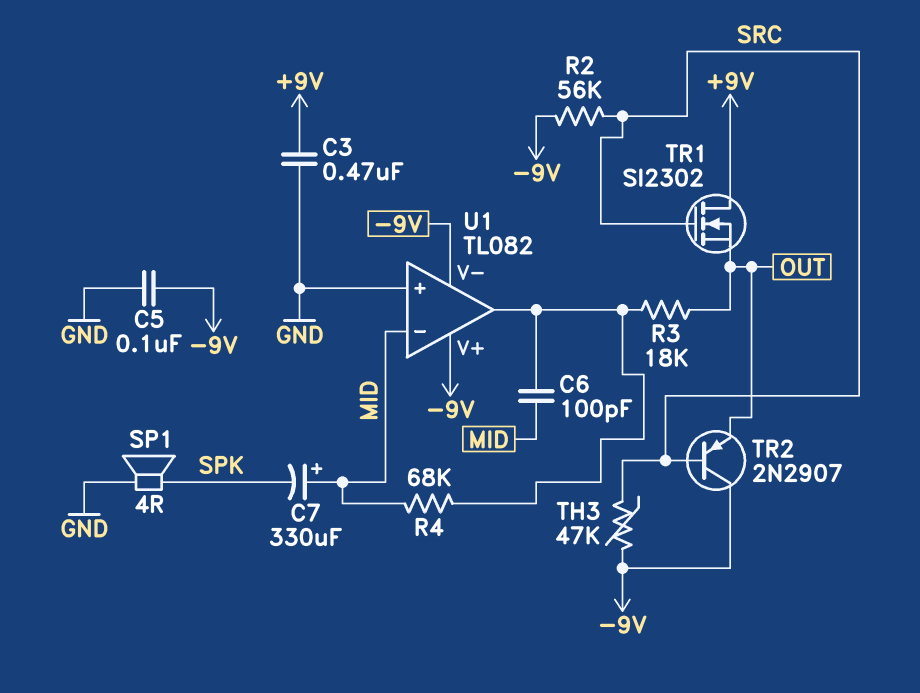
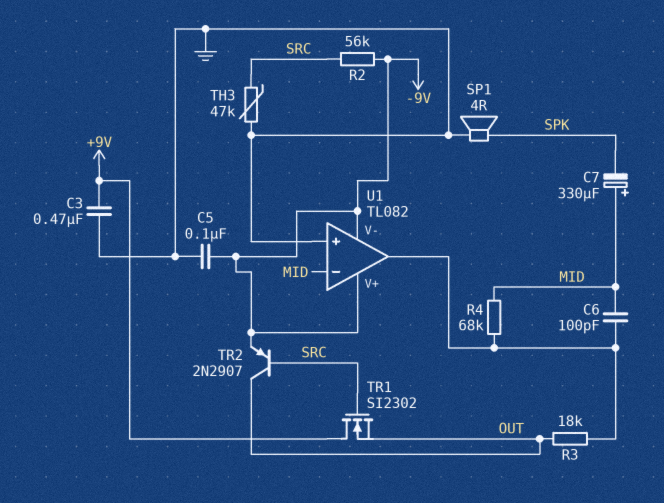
TH3: 47k (-9V, SRC) -> 47k (GND, SRC)
TR2: PNP 2N2907 (B SRC, C -9V, E OUT) -> PNP 2N2907 (B SRC, C OUT, E -9V)

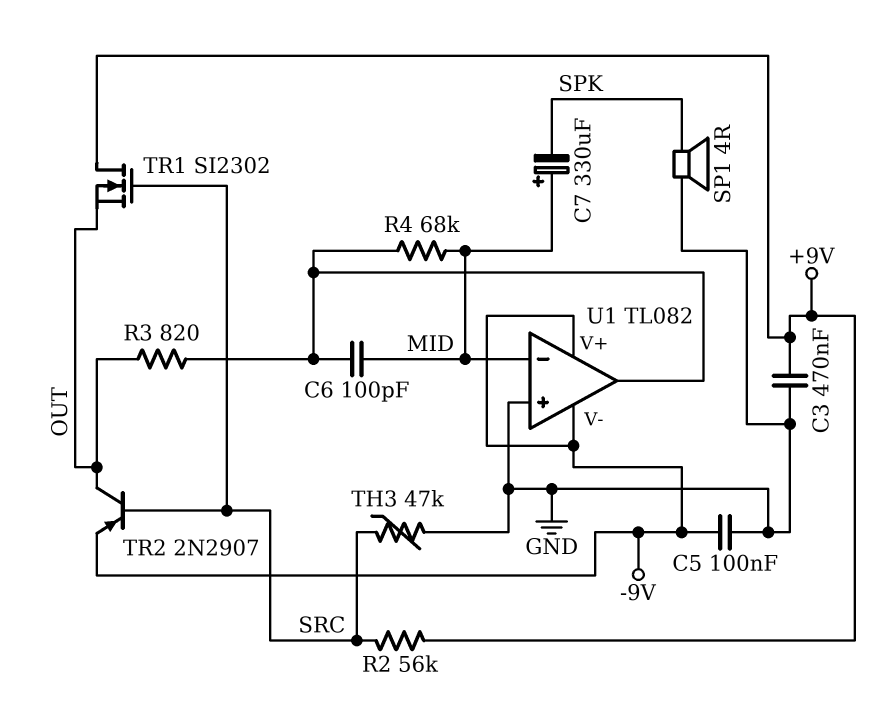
R2: 56k (-9V, SRC) -> 56k (+9V, SRC)
R3: 18k (OUT, U1/out) -> 820 (OUT, U1/out)

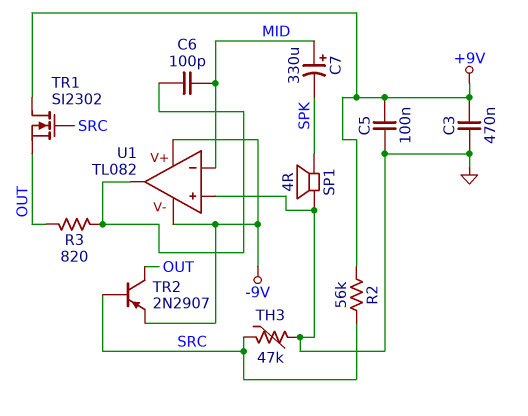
C5: 100nF (-9V, GND) -> 100nF (+9V, GND)
R4: 68k (MID, U1/out) -> none

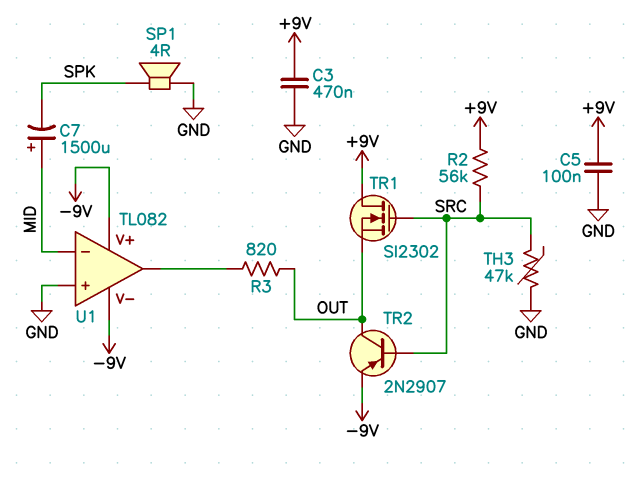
C6: 100pF (MID, U1/out) -> none
C7: 330uF (plus MID, minus SPK) -> 1500uF (plus MID, minus SPK)

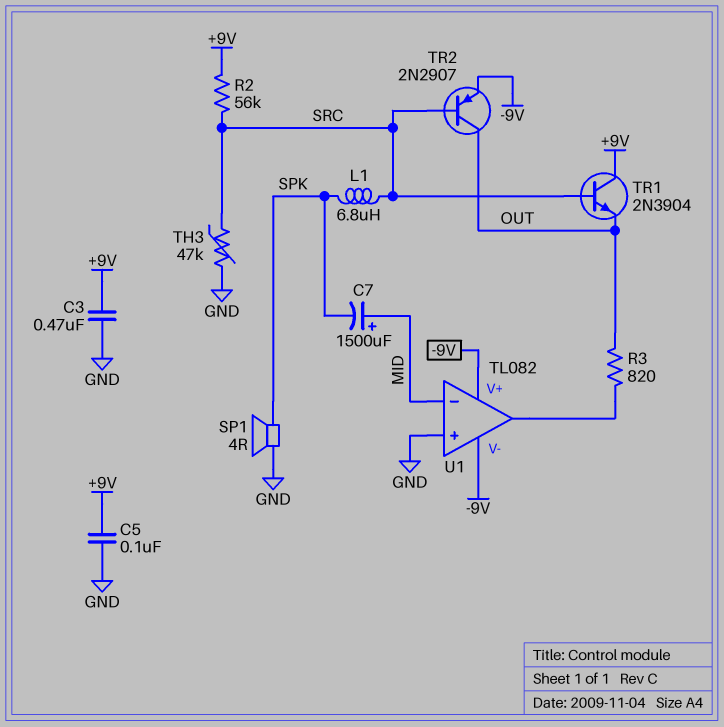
L1: none -> 6.8uH (SPK, SRC)
TR1: NMOS SI2302 (G SRC, D +9V, S OUT) -> NPN 2N3904 (B SRC, C +9V, E OUT)

